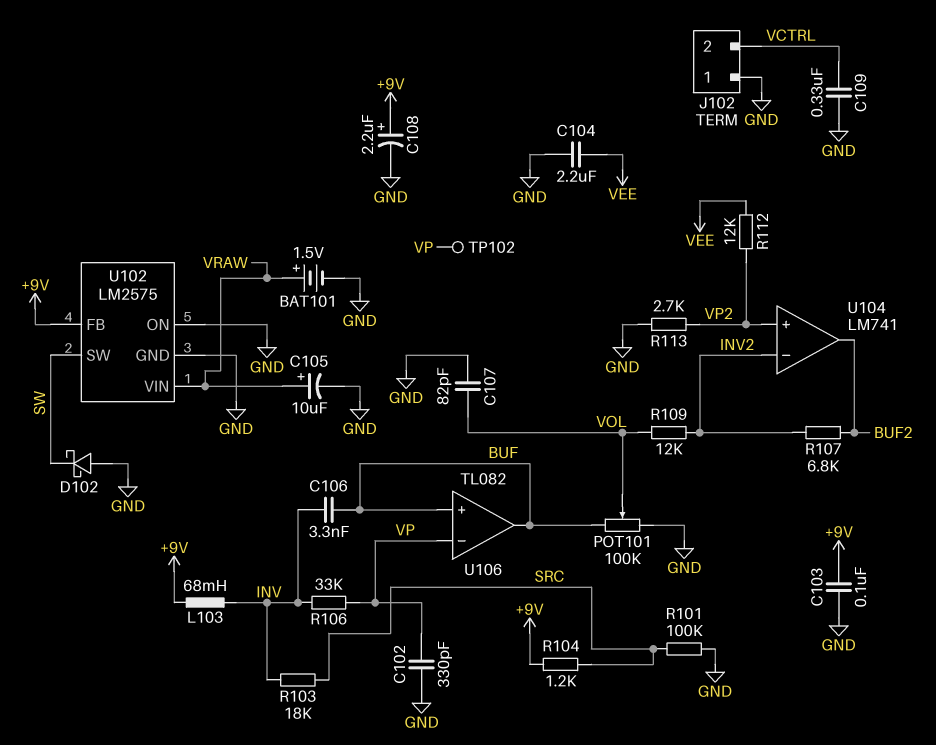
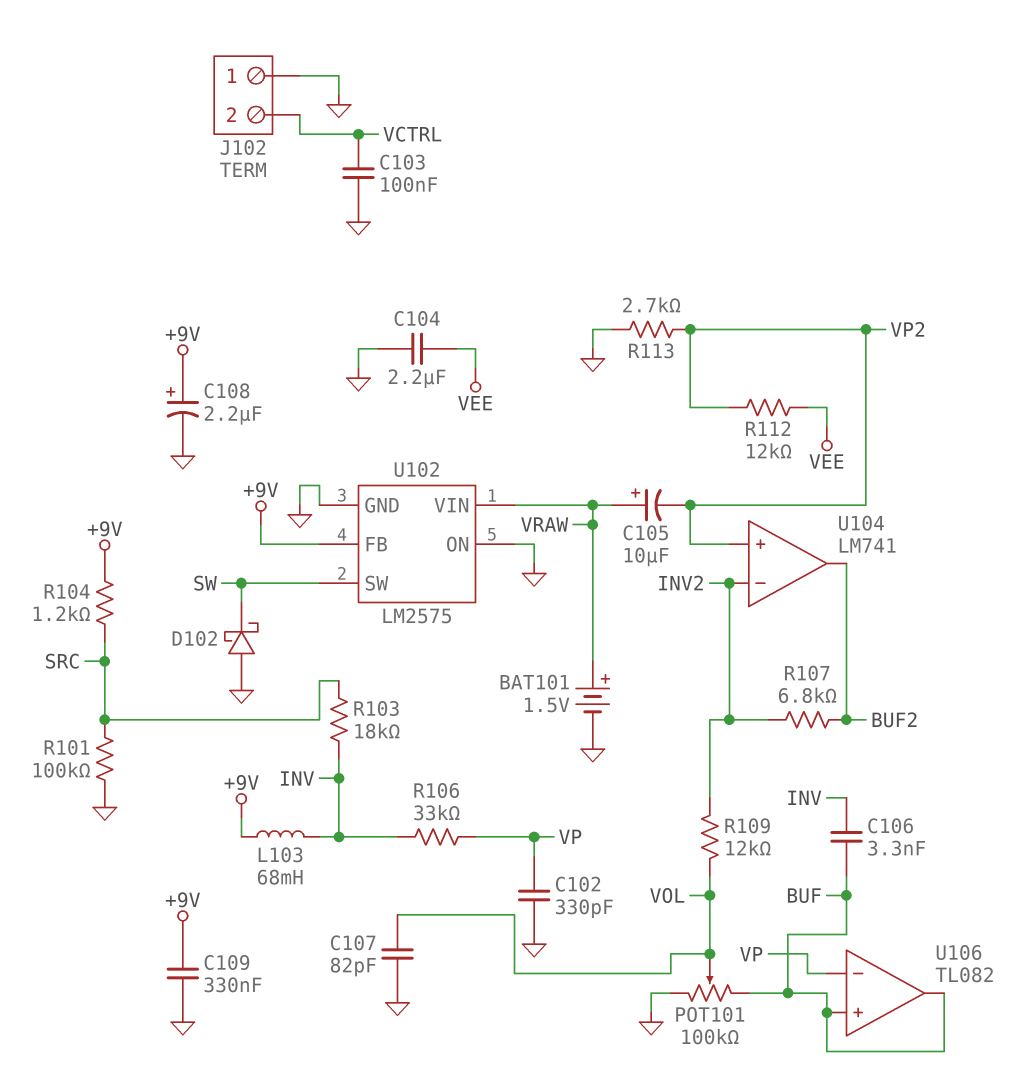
C103: 100nF (+9V, GND) -> 100nF (GND, VCTRL)
C105: 10uF (plus VRAW, minus GND) -> 10uF (plus VRAW, minus VP2)
C109: 330nF (GND, VCTRL) -> 330nF (+9V, GND)
TP102: test point (VP) -> none

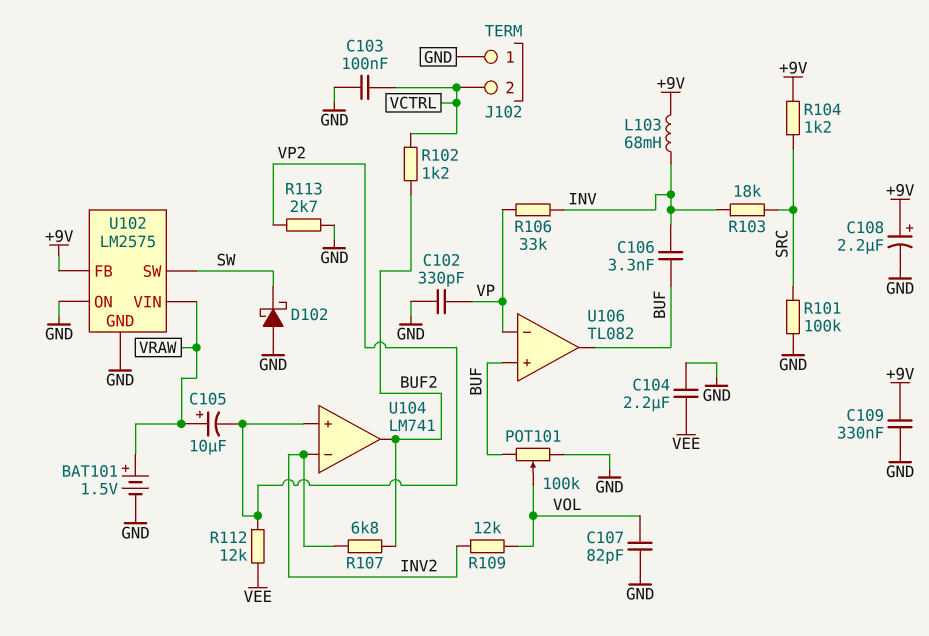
R102: none -> 1.2k (BUF2, VCTRL)

